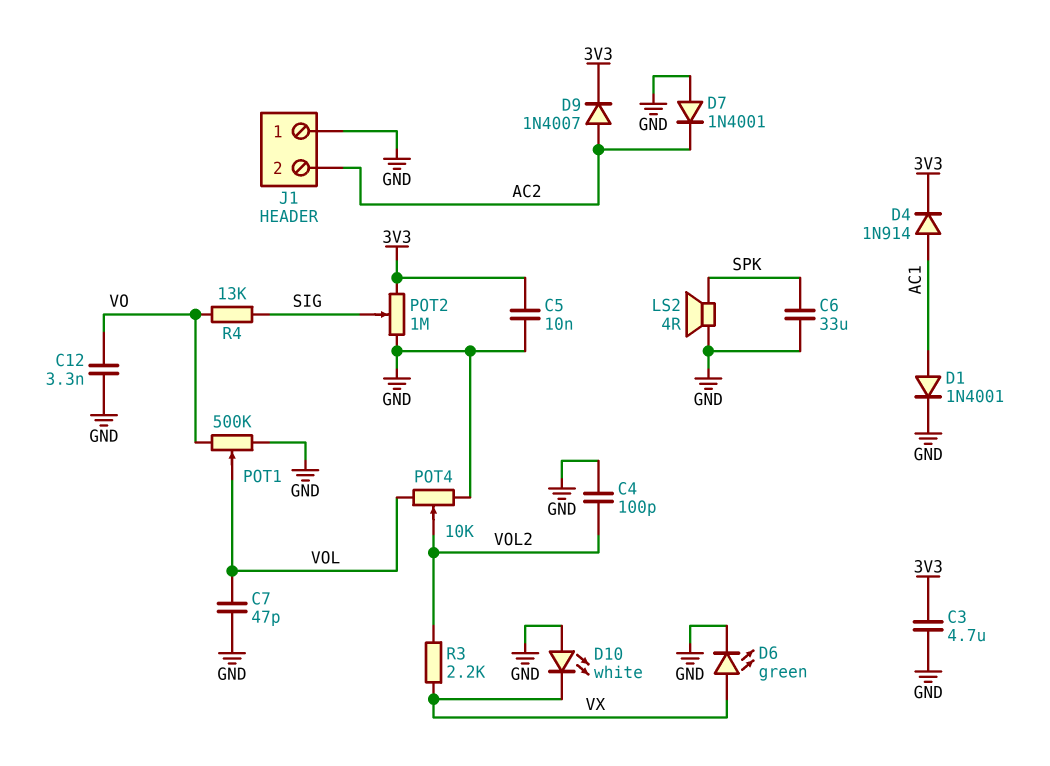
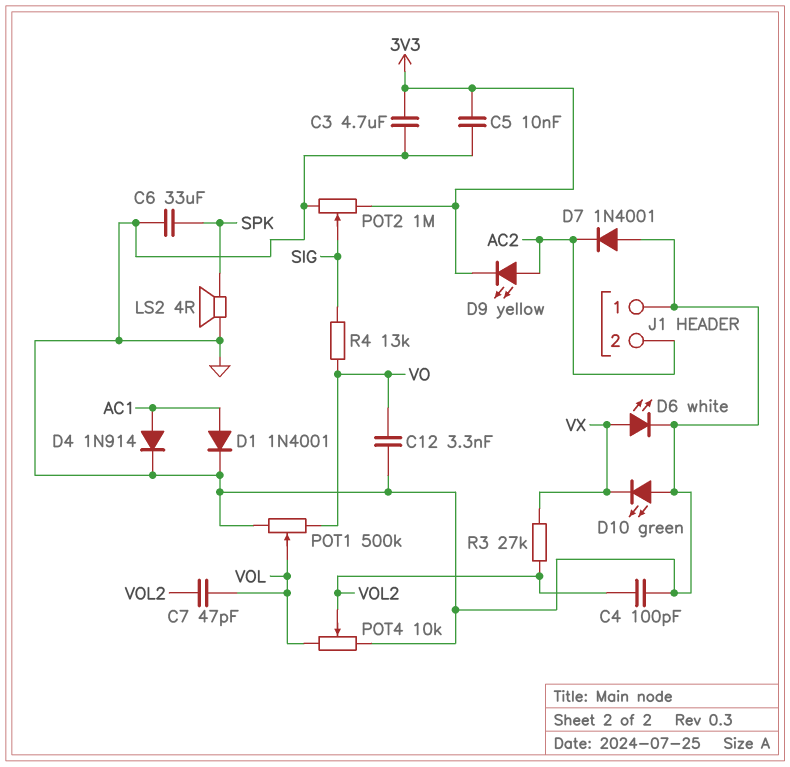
C7: 47pF (GND, VOL) -> 47pF (VOL, VOL2)
D4: diode 1N914 (A AC1, K 3V3) -> diode 1N914 (A AC1, K GND)
D6: LED green (A VX, K GND) -> LED white (A VX, K GND)
D9: diode 1N4007 (A AC2, K 3V3) -> LED yellow (A AC2, K 3V3)
D10: LED white (A GND, K VX) -> LED green (A GND, K VX)
R3: 2.2k (VOL2, VX) -> 27k (VOL2, VX)

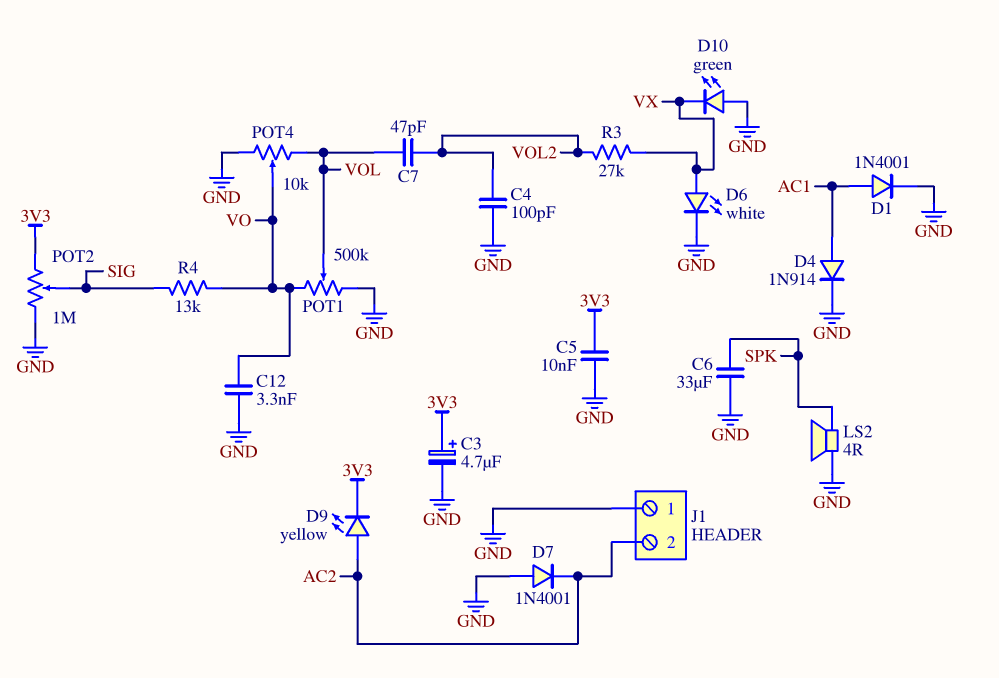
C3: 4.7uF (3V3, GND) -> 4.7uF (plus 3V3, minus GND)
POT4: 10k (GND, VOL, wiper VOL2) -> 10k (GND, VOL, wiper VO)

